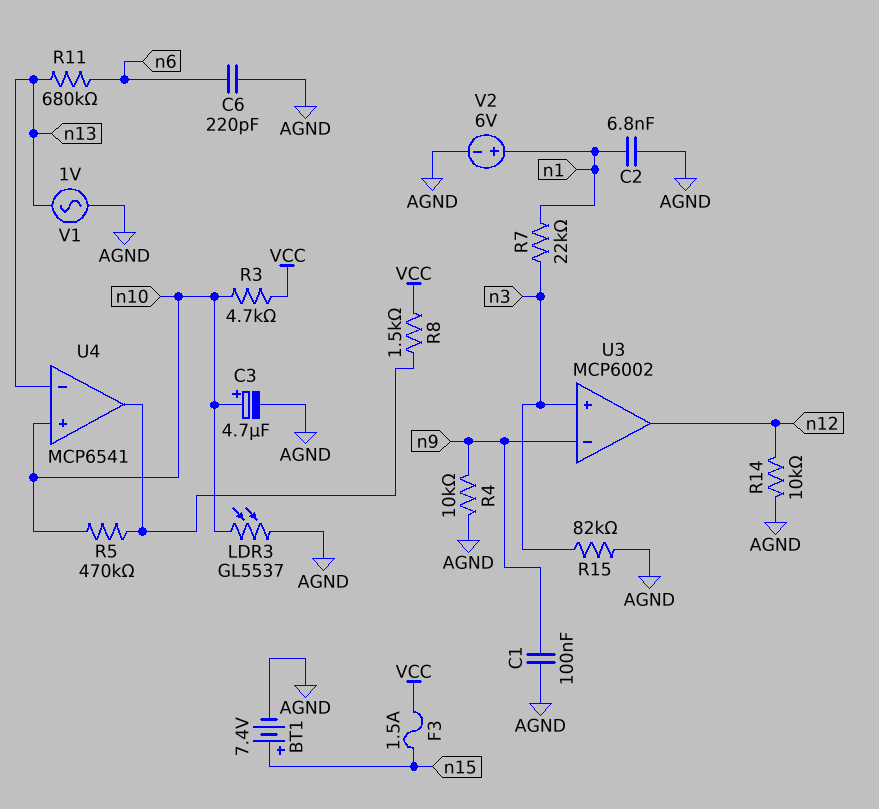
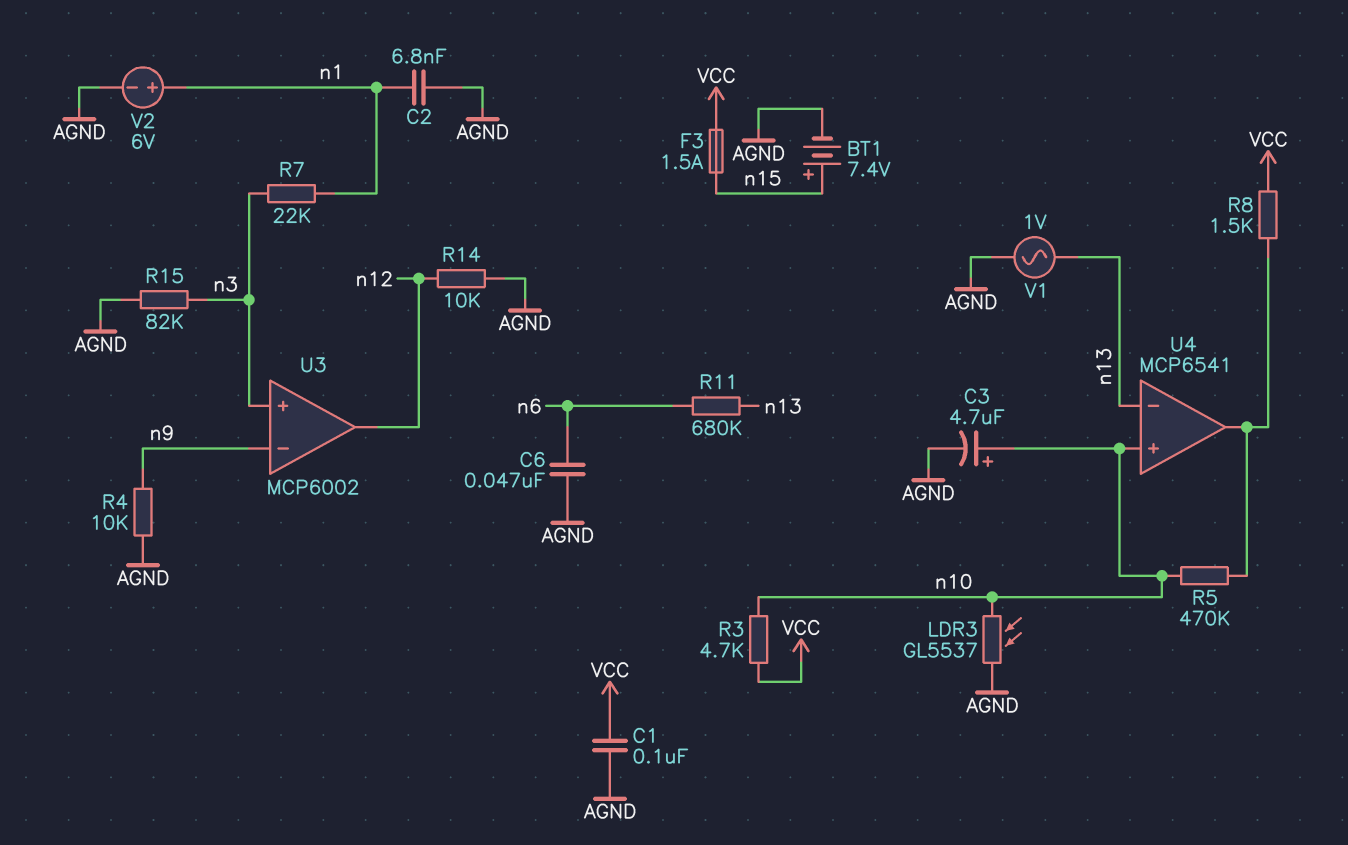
C1: 100nF (AGND, n9) -> 100nF (AGND, VCC)
C6: 220pF (AGND, n6) -> 47nF (AGND, n6)

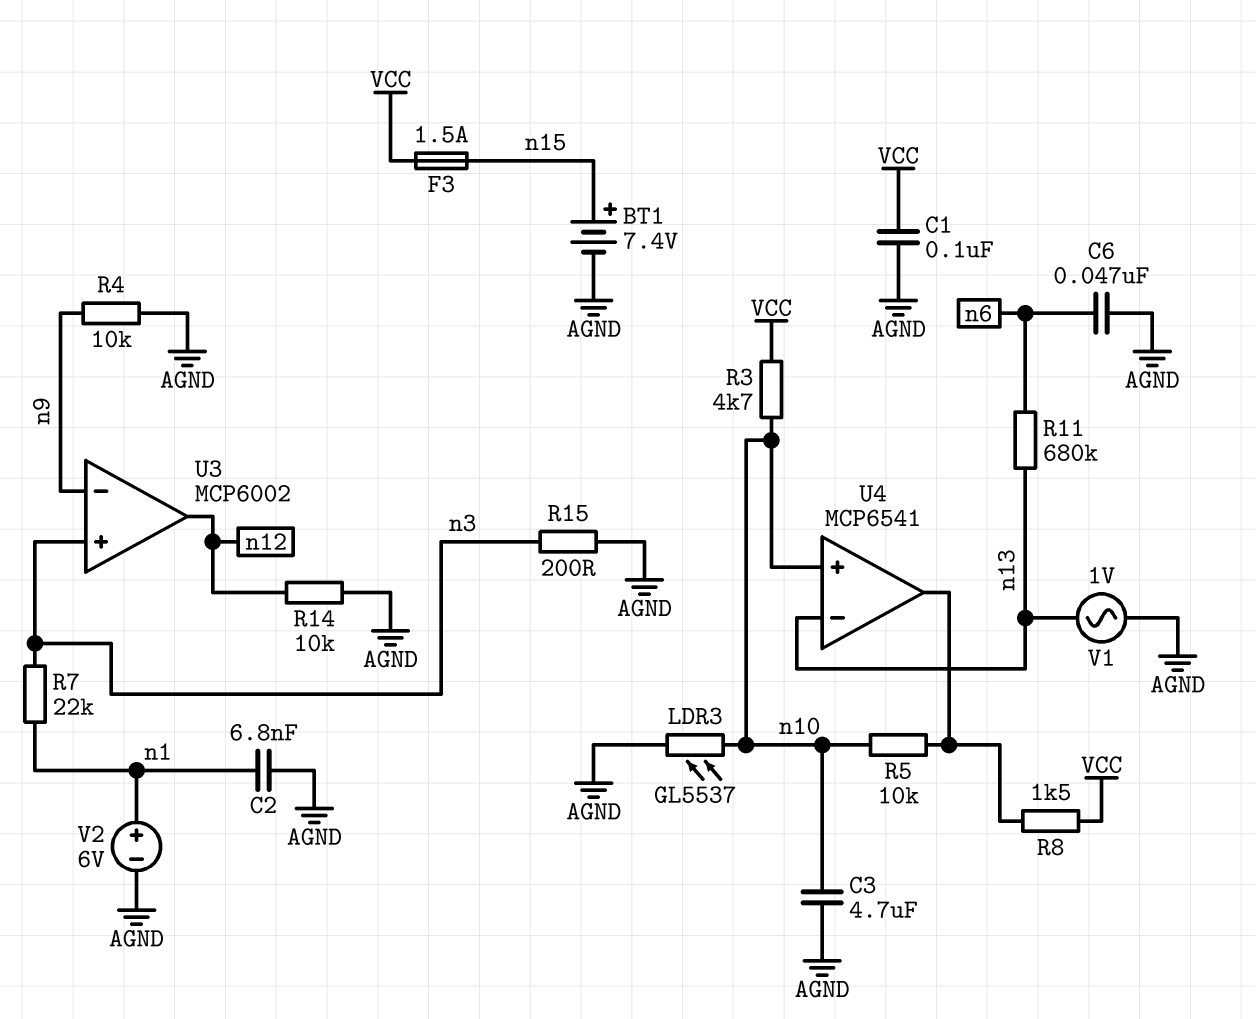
C3: 4.7uF (plus n10, minus AGND) -> 4.7uF (AGND, n10)
R5: 470k (U4/out, n10) -> 10k (U4/out, n10)
R15: 82k (AGND, n3) -> 200 (AGND, n3)

